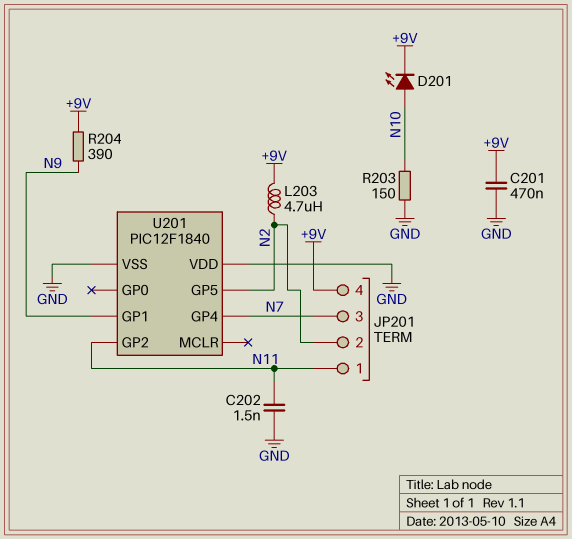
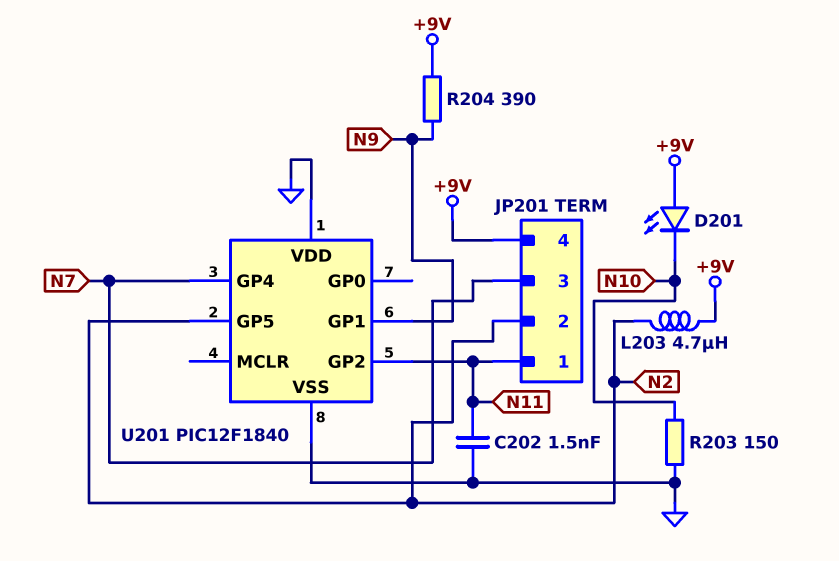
C201: 470nF (+9V, GND) -> none
D201: LED (A N10, K +9V) -> LED (A +9V, K N10)

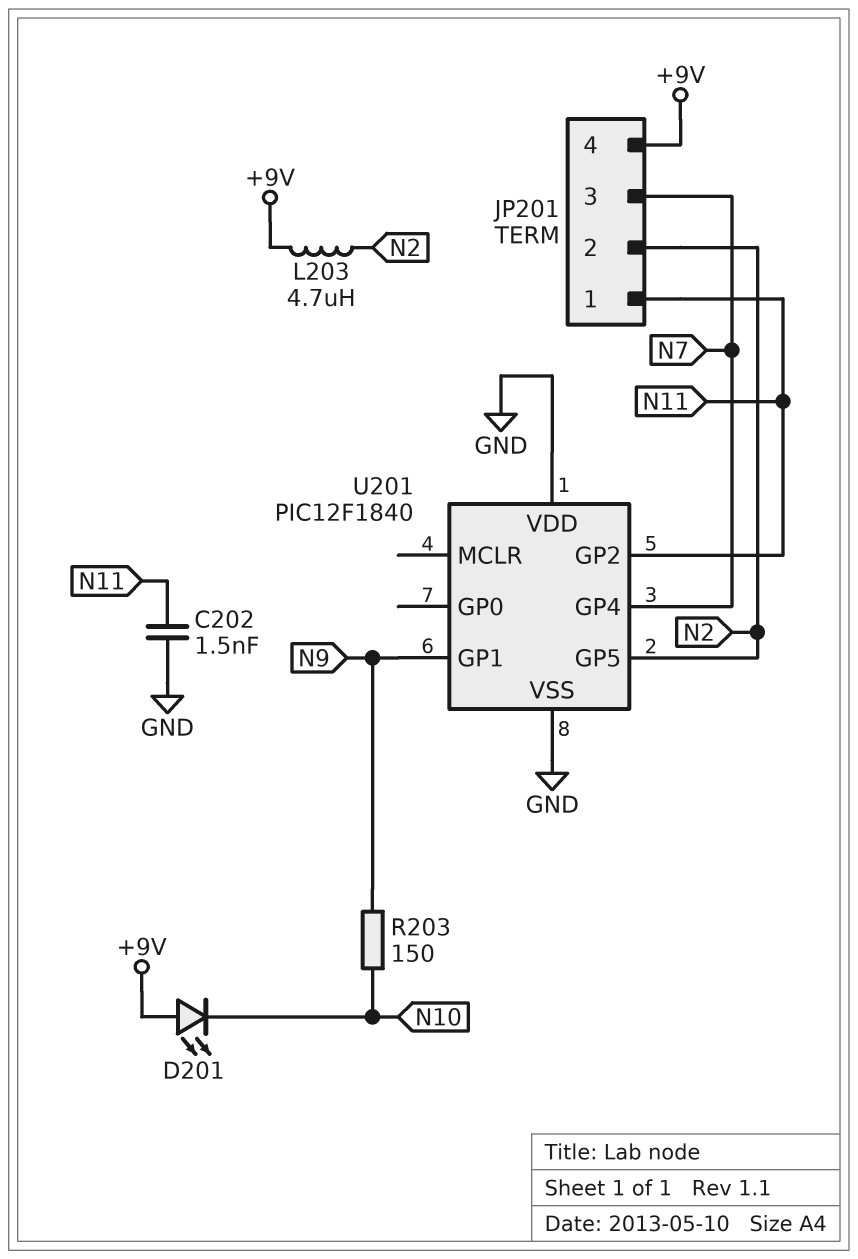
R203: 150 (GND, N10) -> 150 (N9, N10)
R204: 390 (+9V, N9) -> none

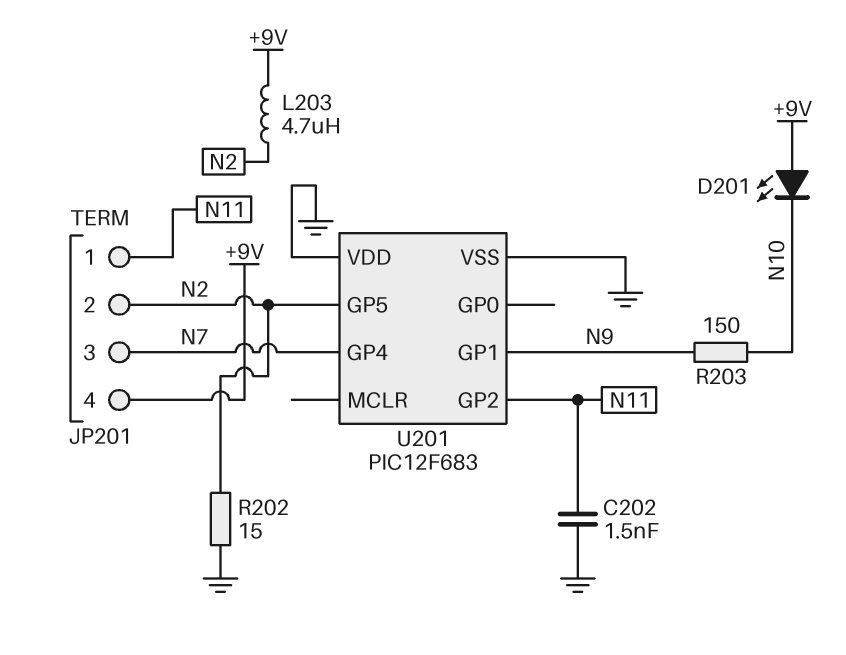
R202: none -> 15 (GND, N2)
U201: PIC12F1840 -> PIC12F683

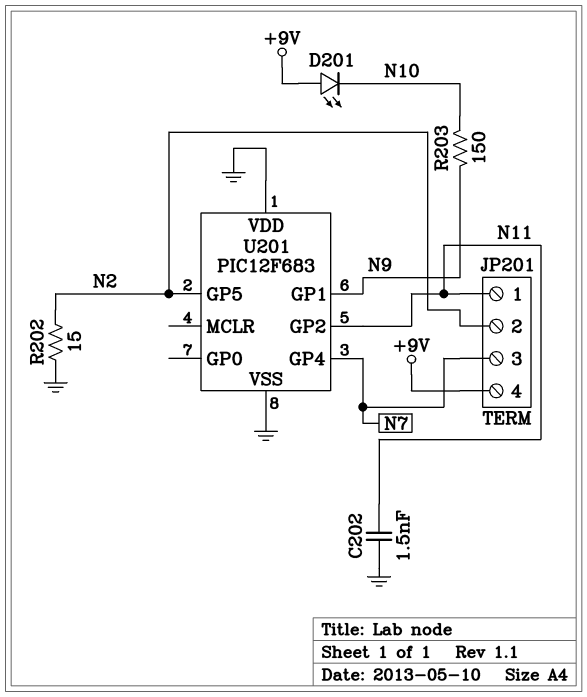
L203: 4.7uH (+9V, N2) -> none

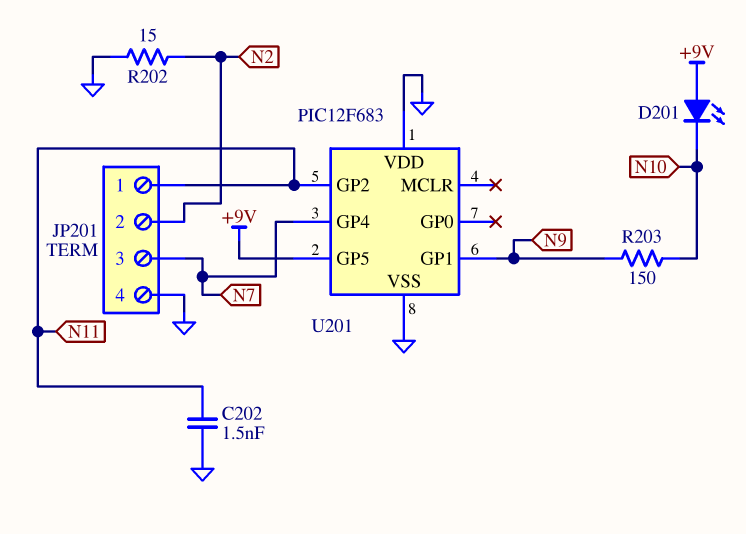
JP201 pin 4: +9V -> GND
U201 pin GP5: N2 -> +9V

